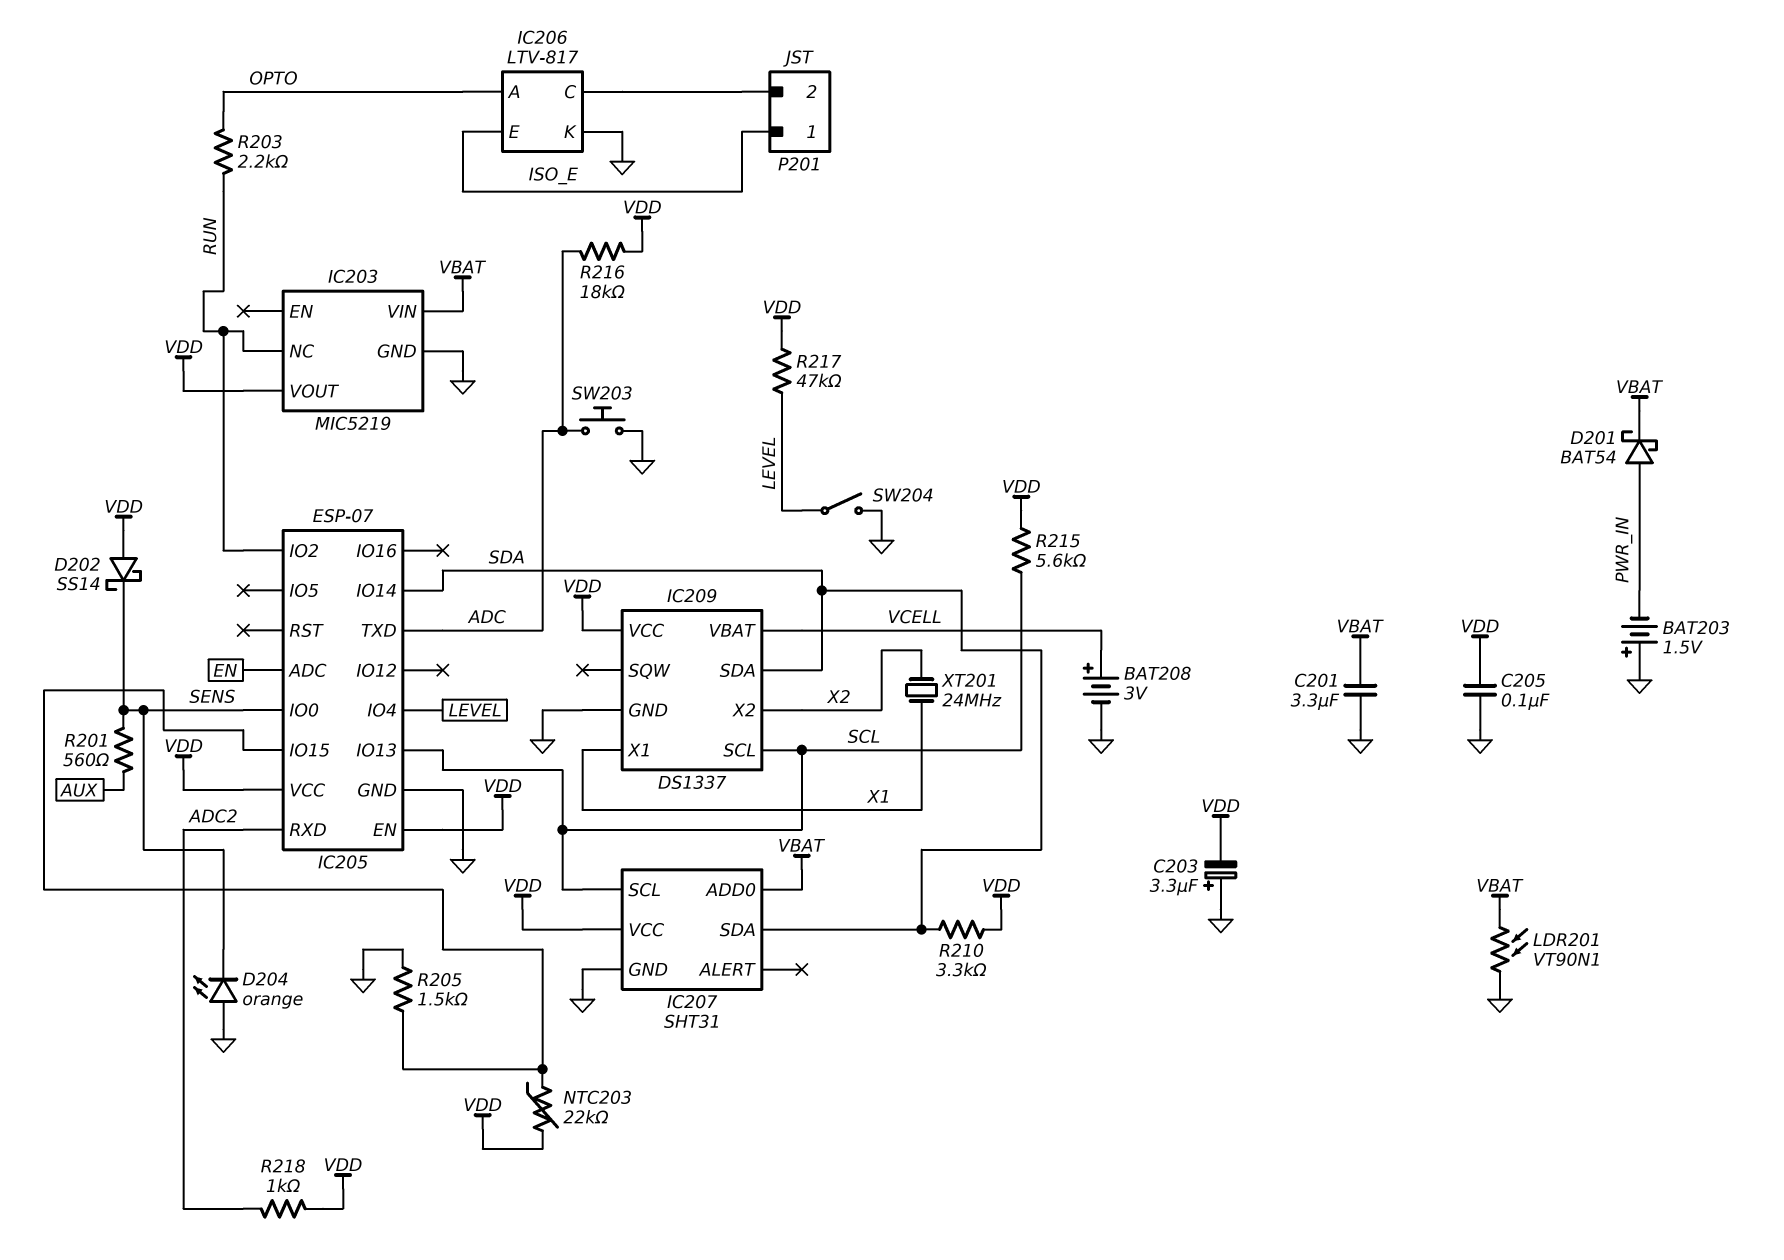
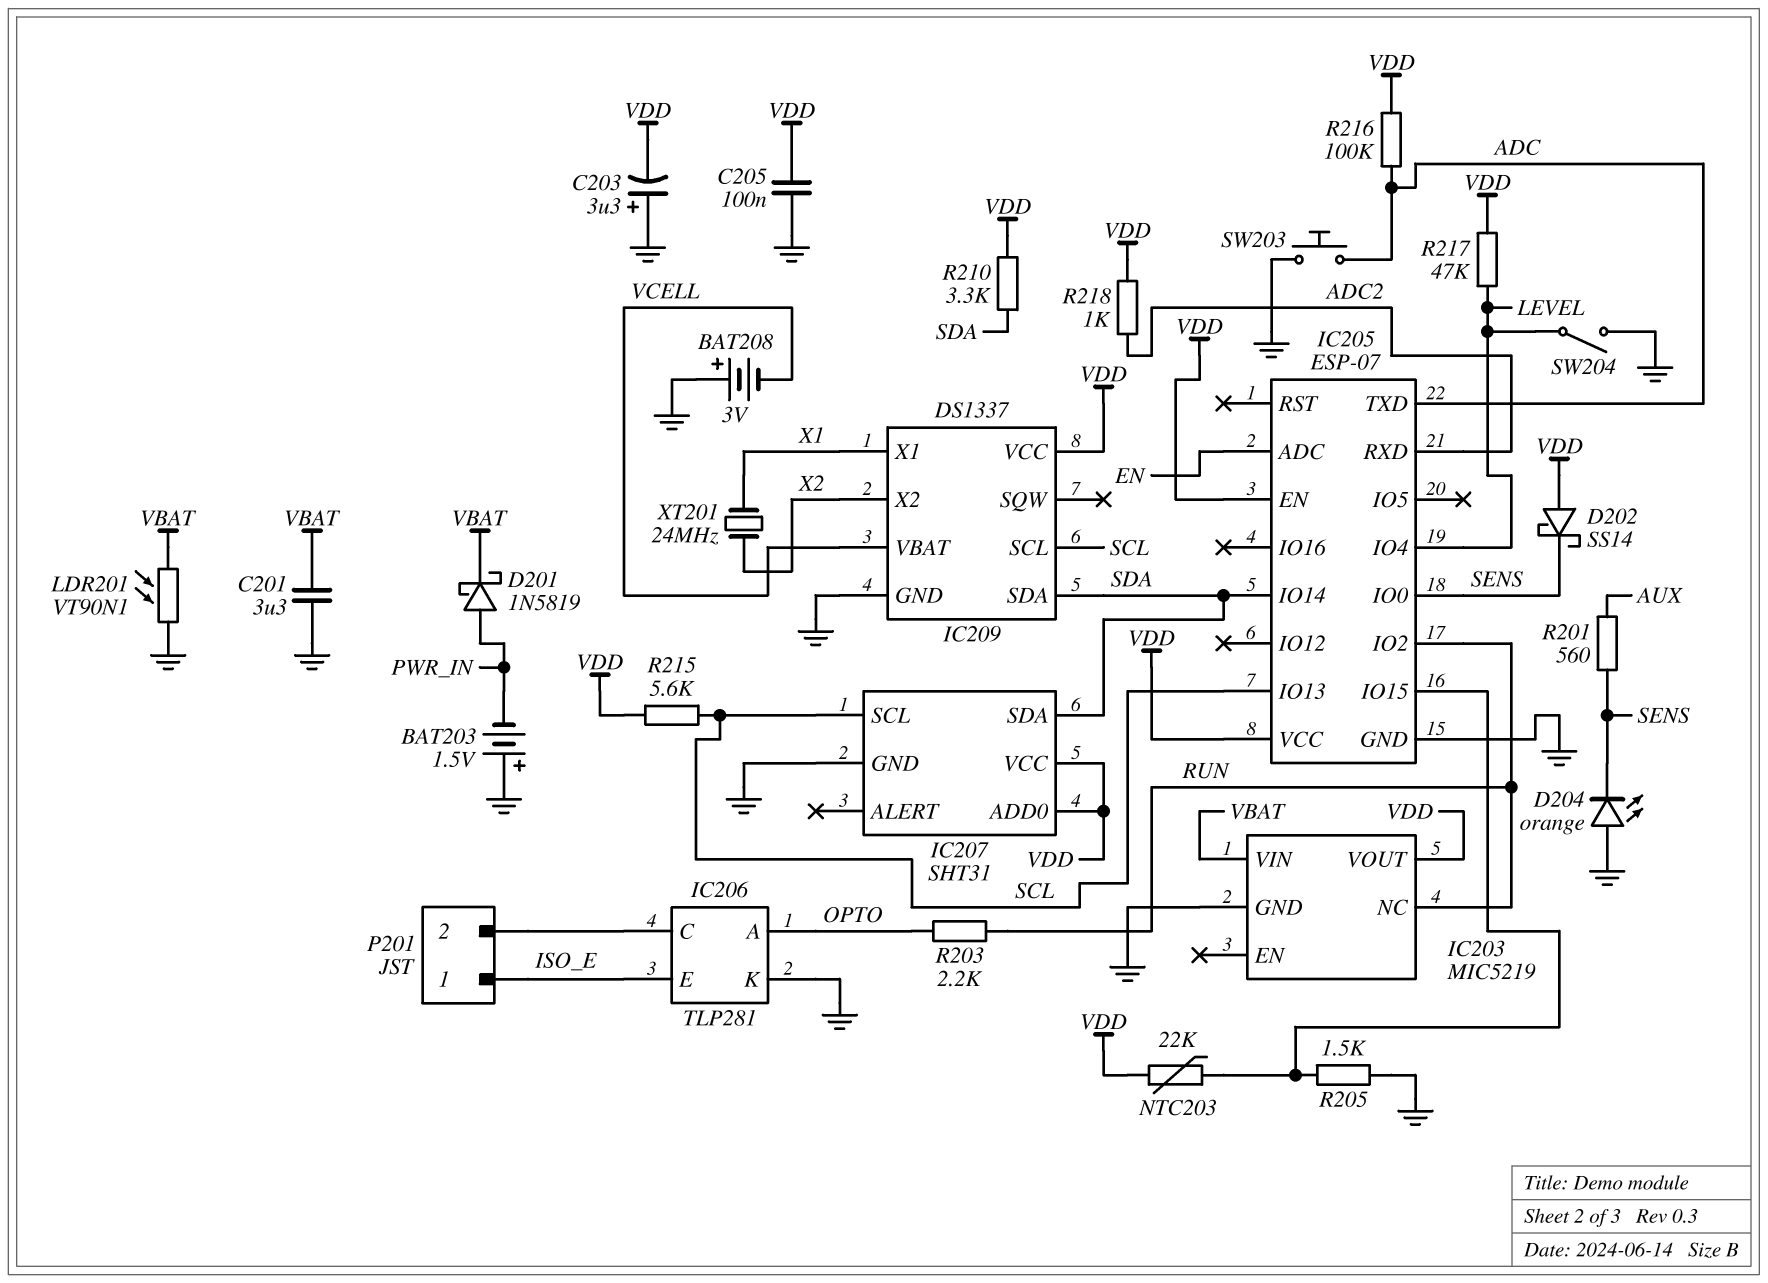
BAT208: 3V (plus VCELL, minus GND) -> 3V (plus GND, minus VCELL)
D201: schottky BAT54 (A PWR_IN, K VBAT) -> schottky 1N5819 (A PWR_IN, K VBAT)
IC206: LTV-817 -> TLP281
IC207 pin ADD0: VBAT -> VDD
R216: 18k (ADC, VDD) -> 100k (ADC, VDD)

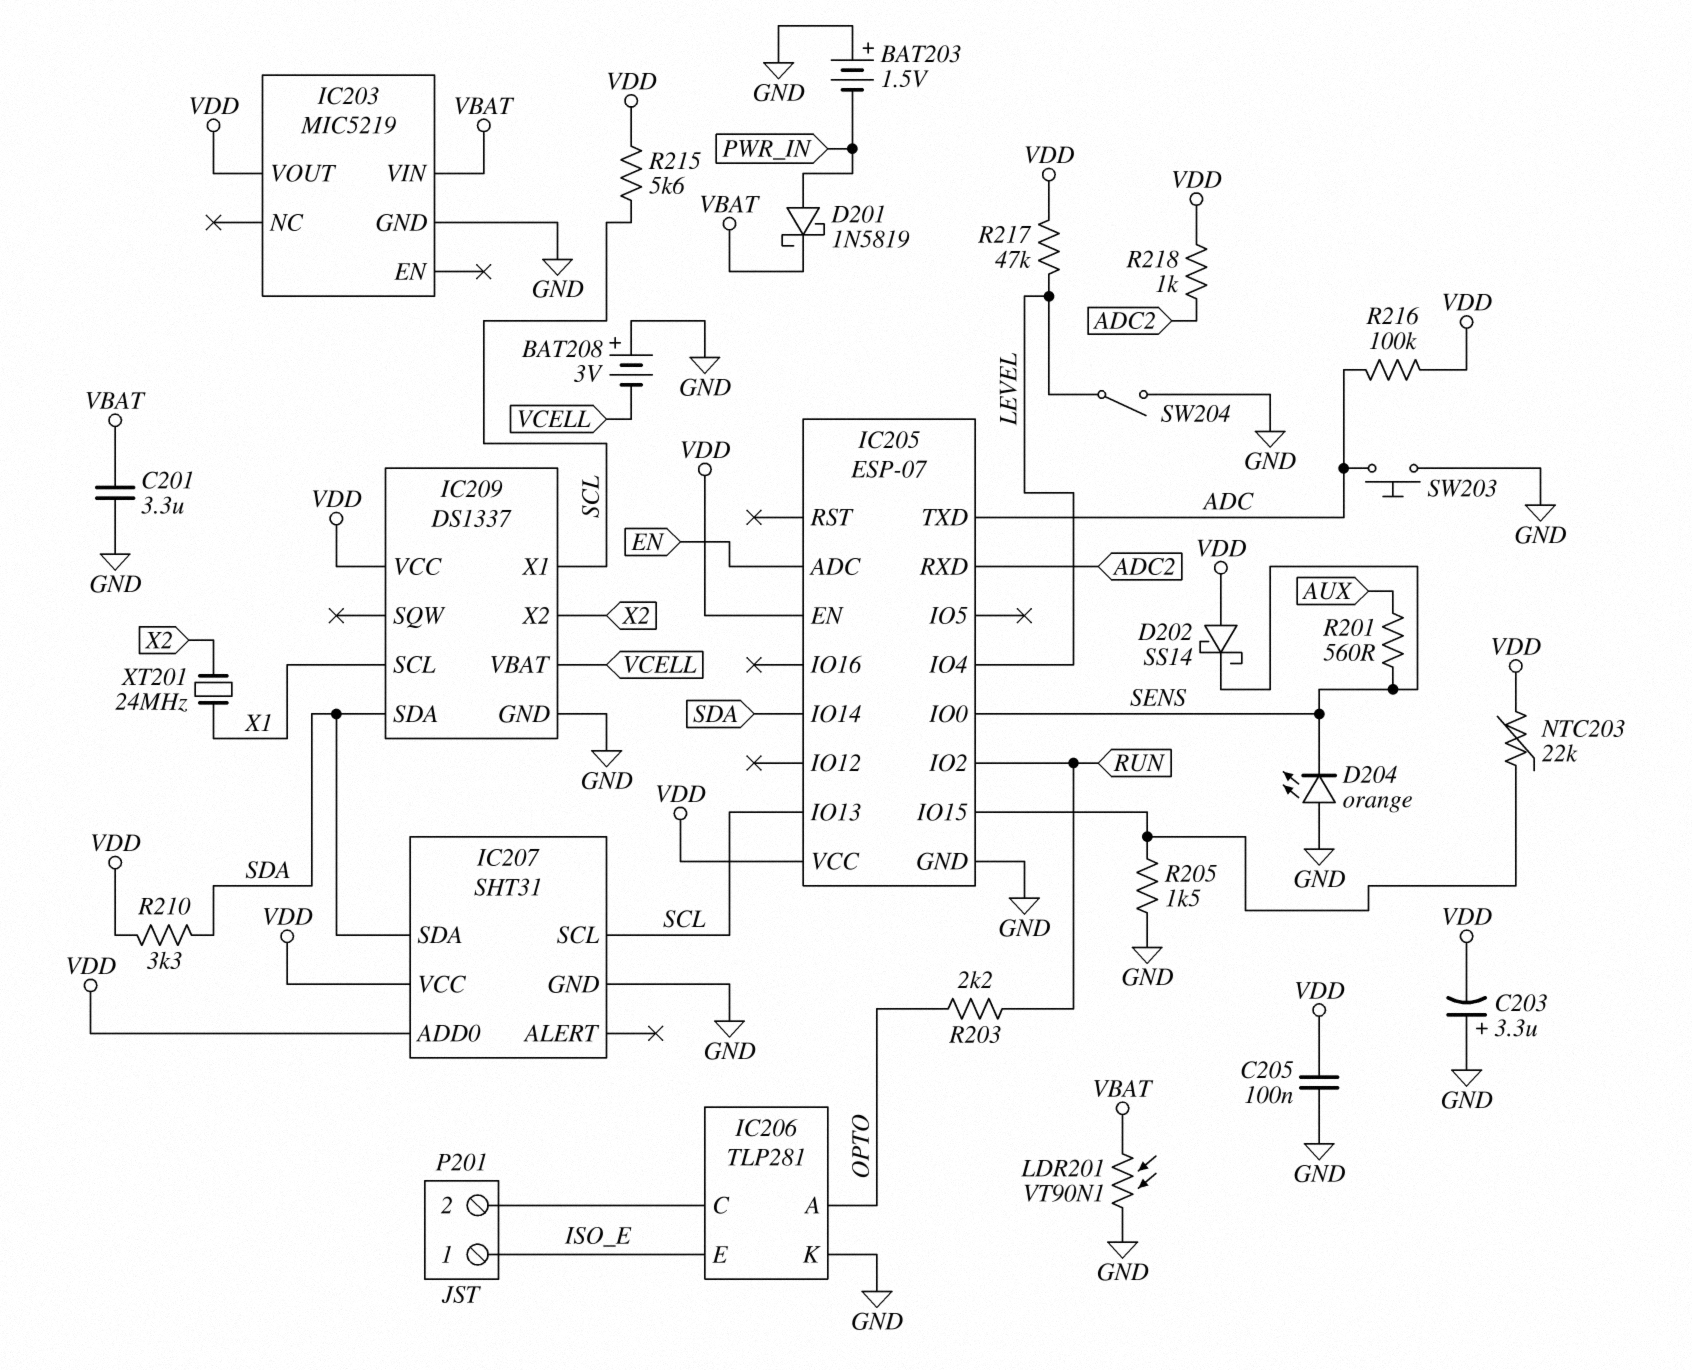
IC203 pin NC: RUN -> none
IC209 pin SCL: SCL -> X1
IC209 pin X1: X1 -> SCL

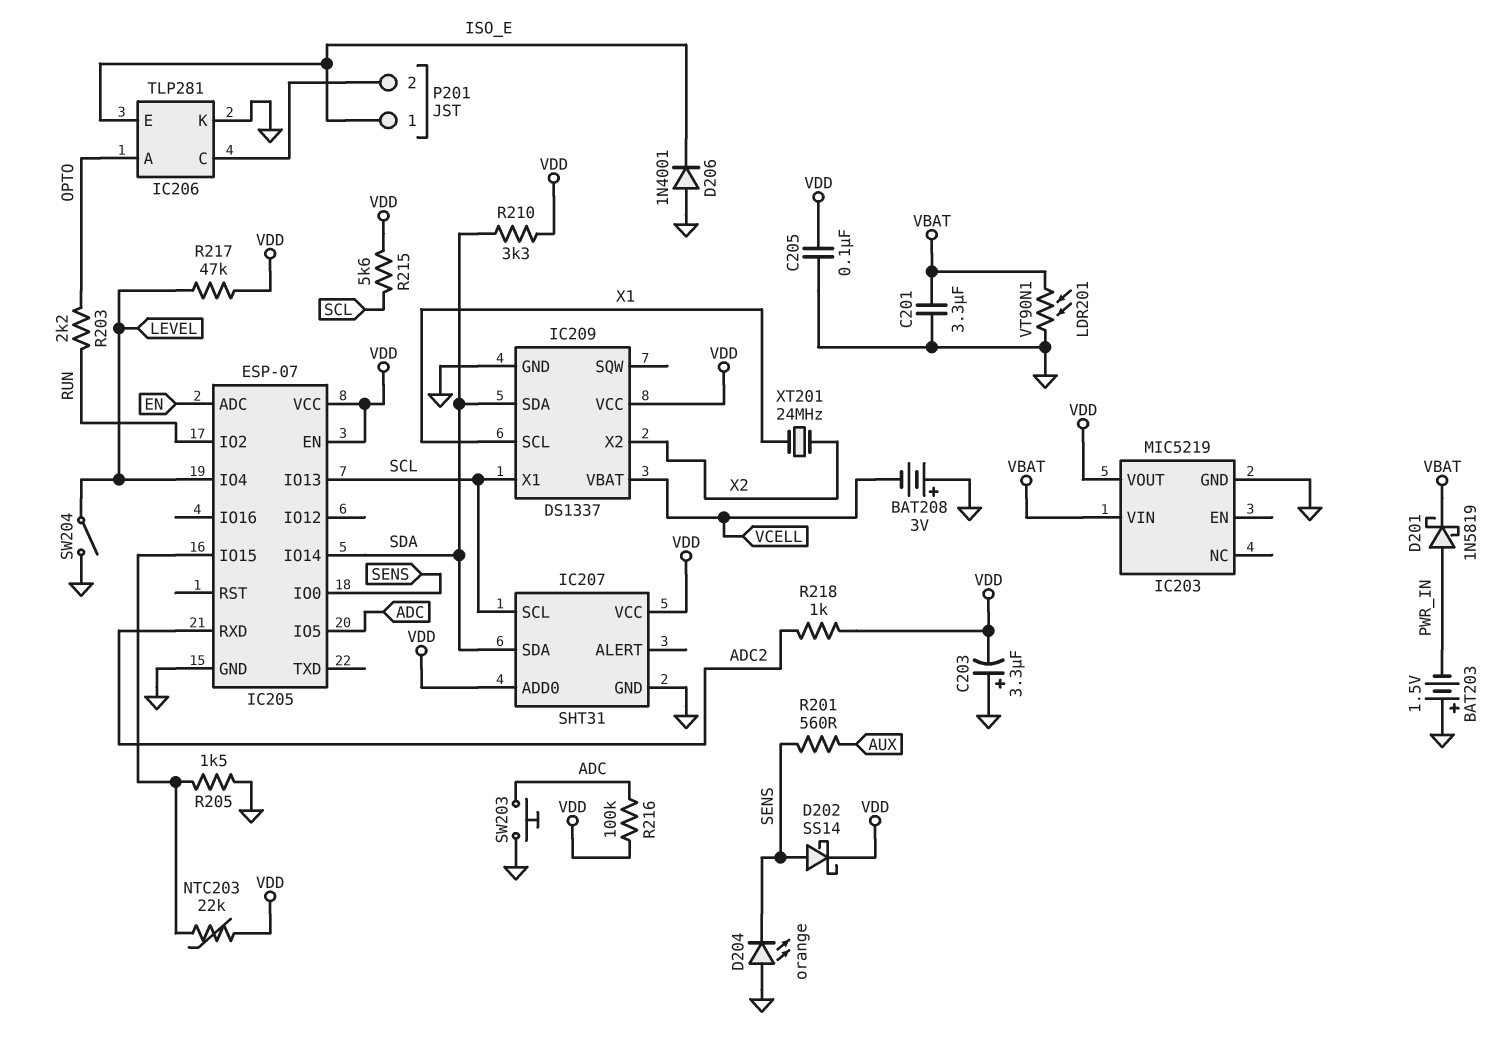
D202: schottky SS14 (A VDD, K SENS) -> schottky SS14 (A SENS, K VDD)
D206: none -> diode 1N4001 (A GND, K ISO_E)
IC205 pin IO5: none -> ADC
IC205 pin TXD: ADC -> none

